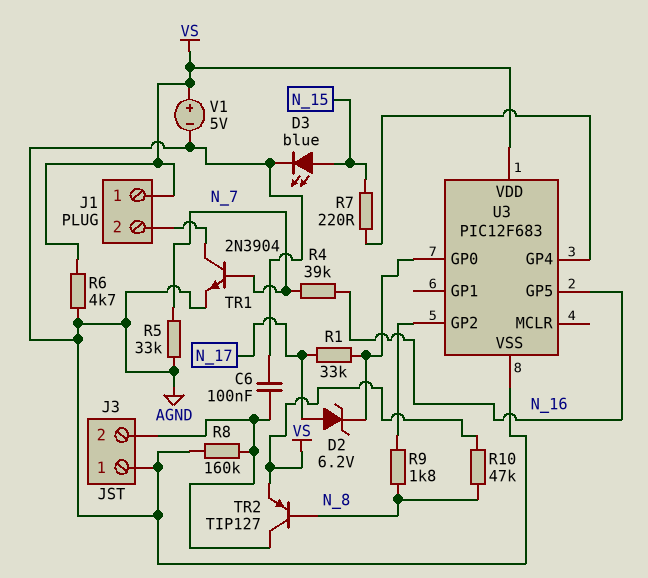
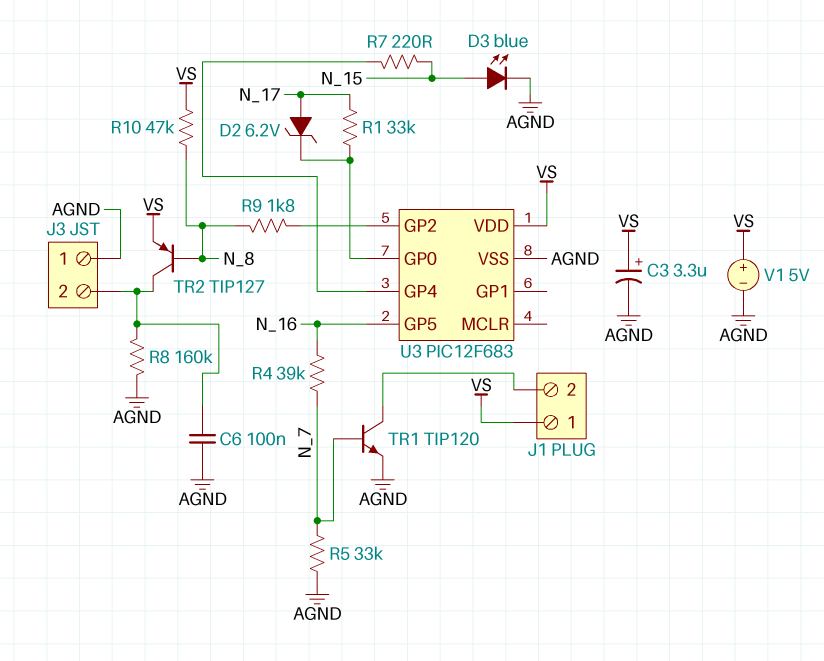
C3: none -> 3.3uF (plus VS, minus AGND)
R6: 4.7k (AGND, VS) -> none
TR1: NPN 2N3904 (B N_7, C J1/2, E AGND) -> NPN TIP120 (B N_7, C J1/2, E AGND)

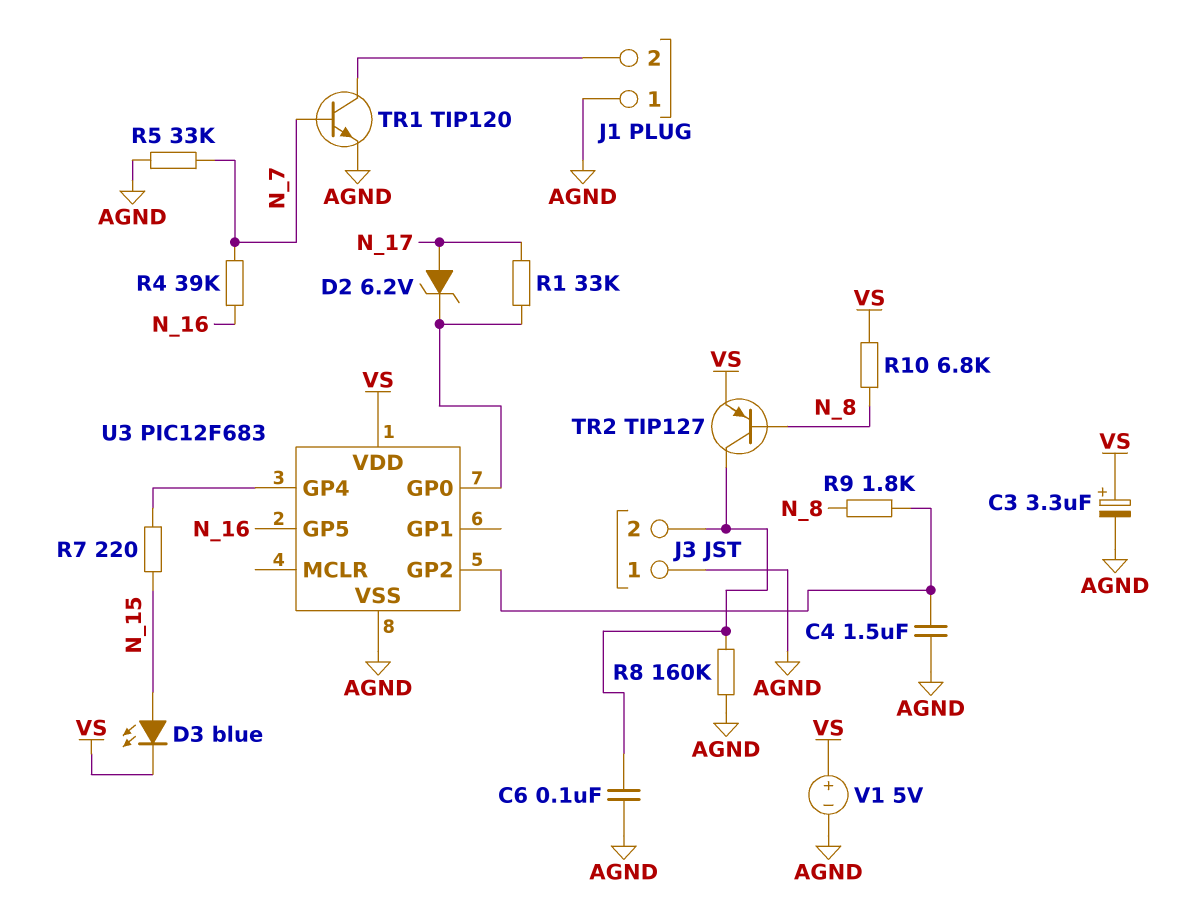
C4: none -> 1.5uF (AGND, U3/GP2)
D3: LED blue (A N_15, K AGND) -> LED blue (A N_15, K VS)
J1 pin 1: VS -> AGND
R10: 47k (N_8, VS) -> 6.8k (N_8, VS)

